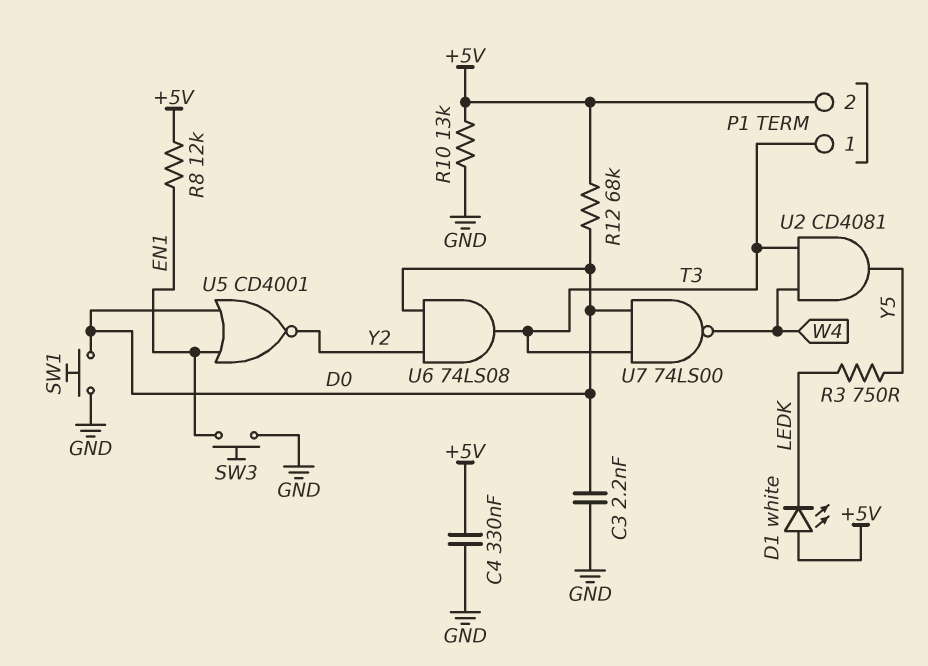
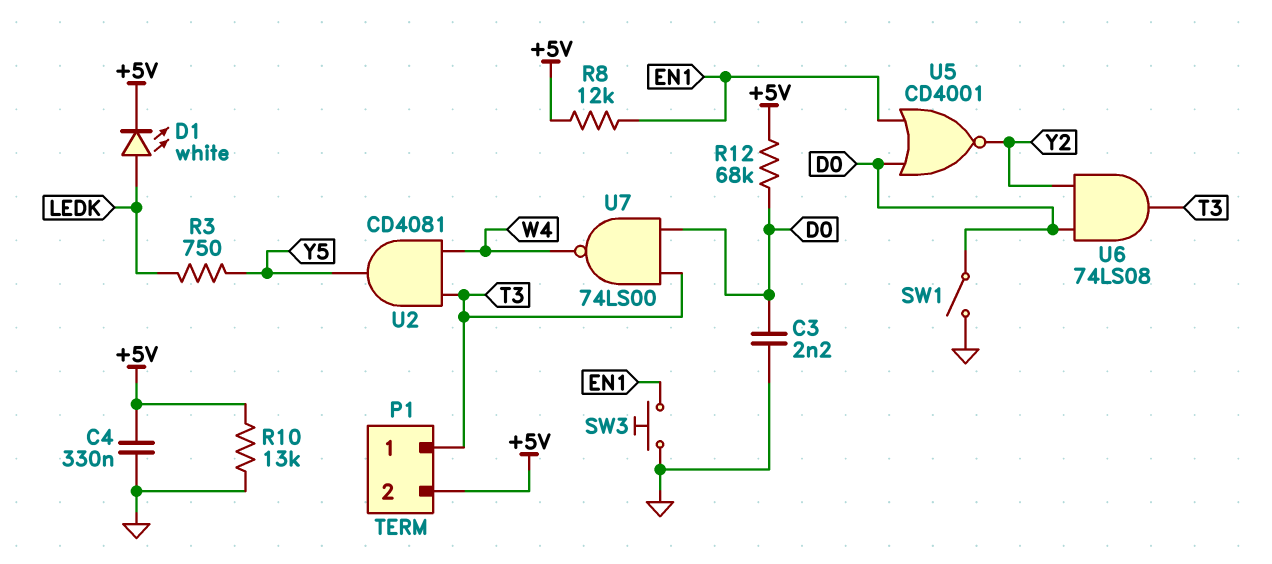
D1: LED white (A +5V, K LEDK) -> LED white (A LEDK, K +5V)
SW1: button (D0, GND) -> switch (D0, GND)

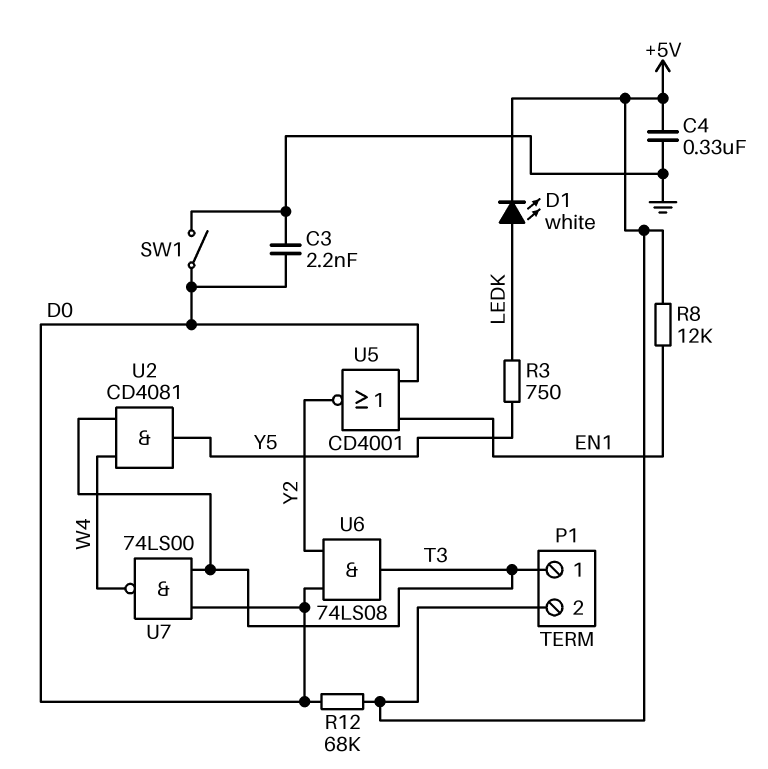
R10: 13k (+5V, GND) -> none
SW3: button (EN1, GND) -> none

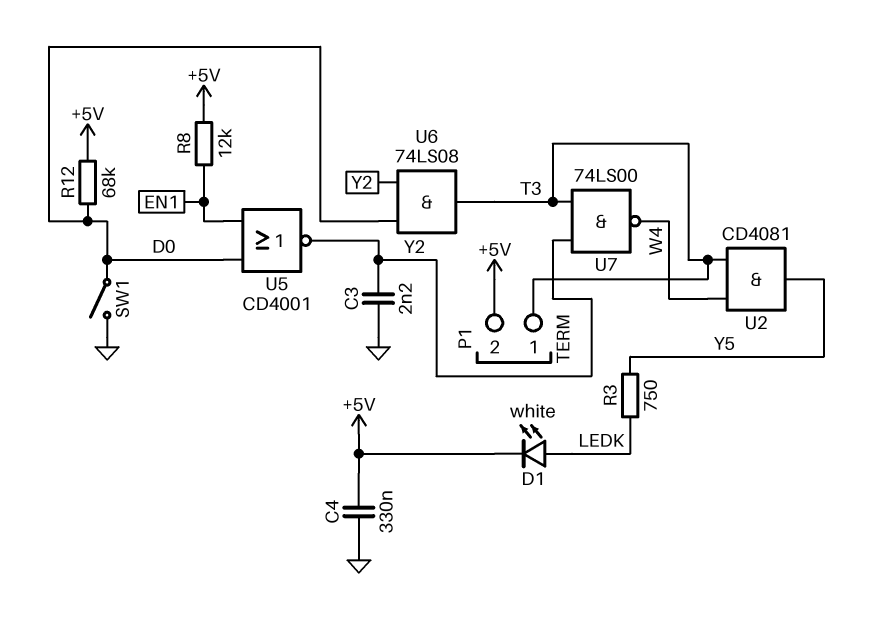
C3: 2.2nF (D0, GND) -> 2.2nF (GND, Y2)
U7: NAND 74LS00 (in D0, in T3, out W4) -> NAND 74LS00 (in T3, in Y2, out W4)

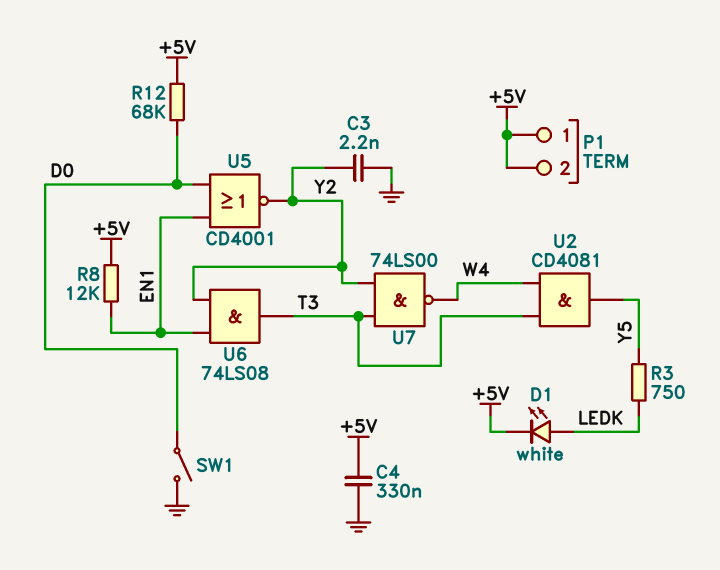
P1 pin 1: T3 -> +5V
U6: AND 74LS08 (in D0, in Y2, out T3) -> AND 74LS08 (in EN1, in Y2, out T3)

